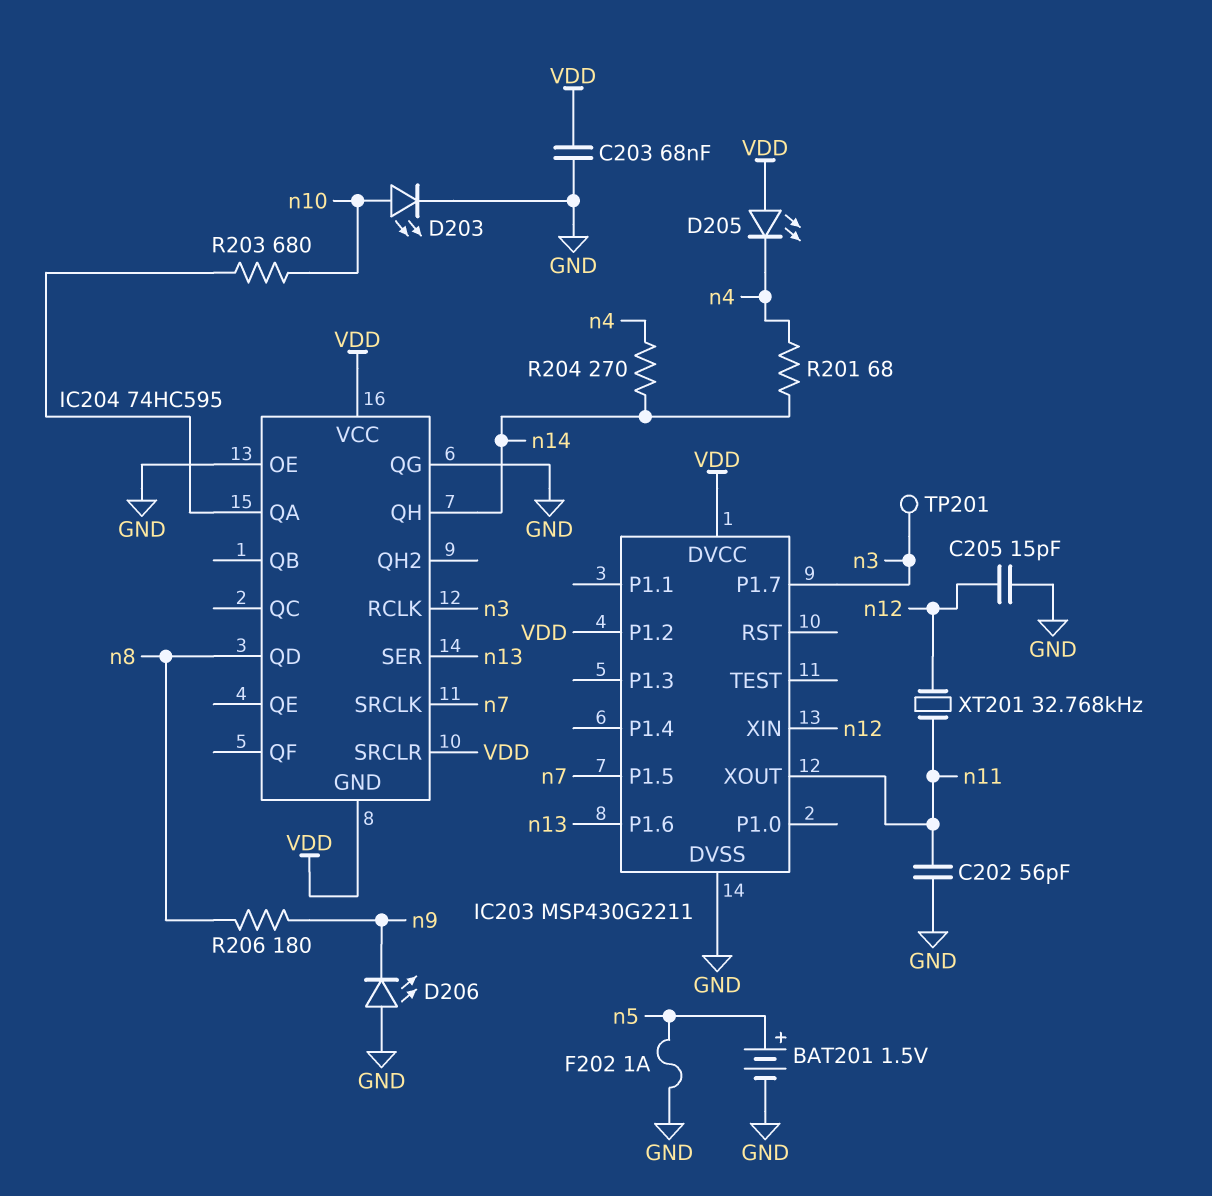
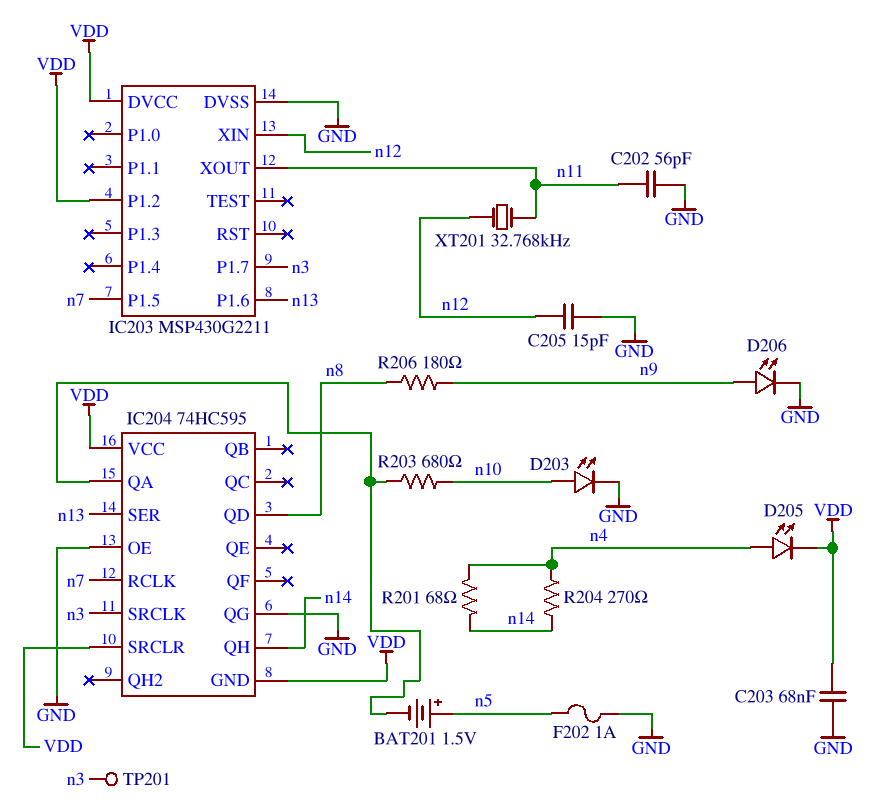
BAT201: 1.5V (plus n5, minus GND) -> 1.5V (plus n5, minus IC204/QA)
D205: LED (A VDD, K n4) -> LED (A n4, K VDD)
D206: LED (A GND, K n9) -> LED (A n9, K GND)
IC204 pin RCLK: n3 -> n7
IC204 pin SRCLK: n7 -> n3

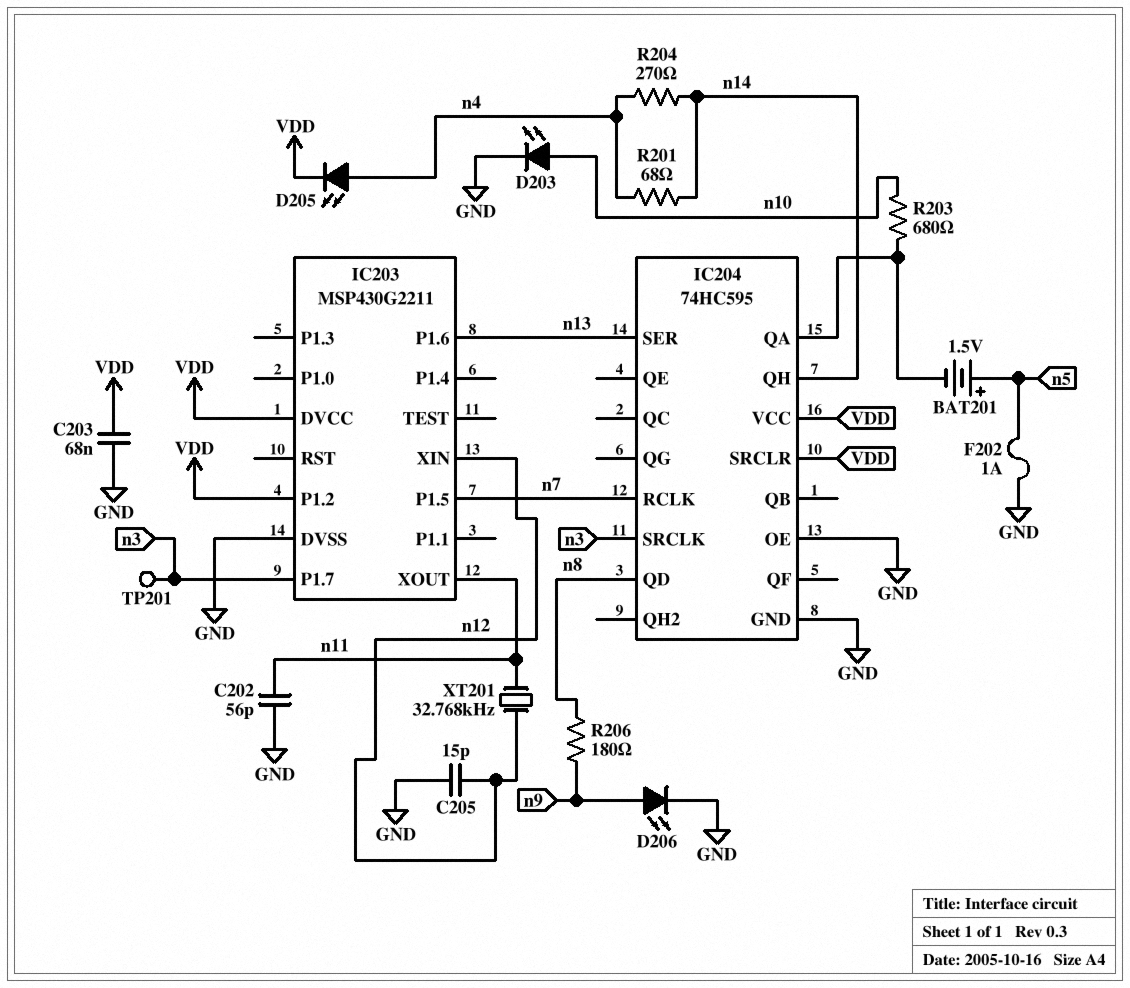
IC204 pin GND: VDD -> GND
IC204 pin QG: GND -> none

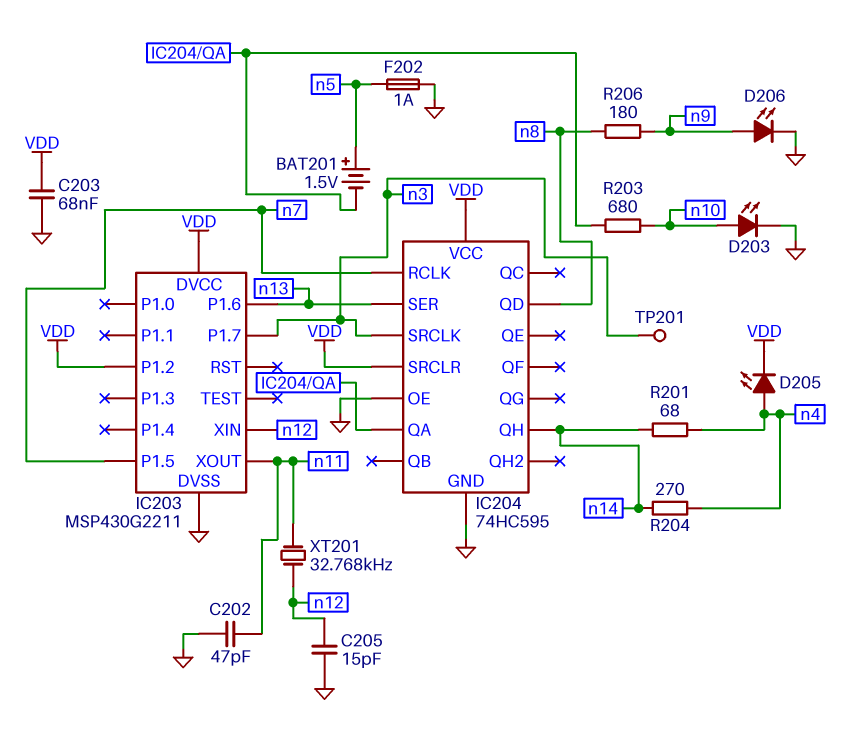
C202: 56pF (GND, n11) -> 47pF (GND, n11)

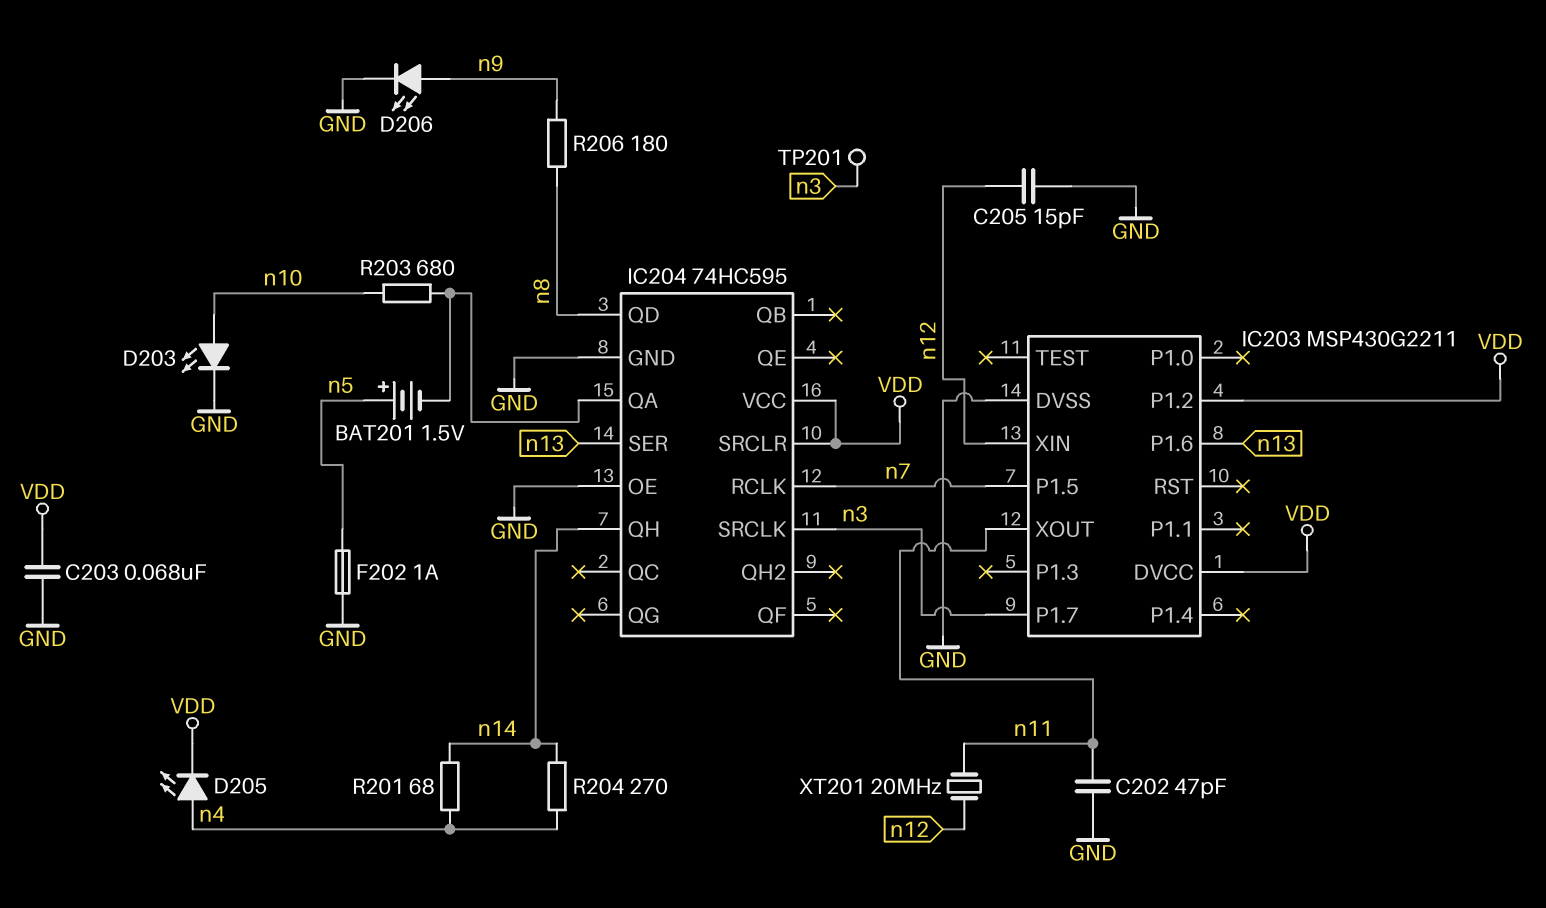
XT201: 32.768kHz (n11, n12) -> 20MHz (n11, n12)

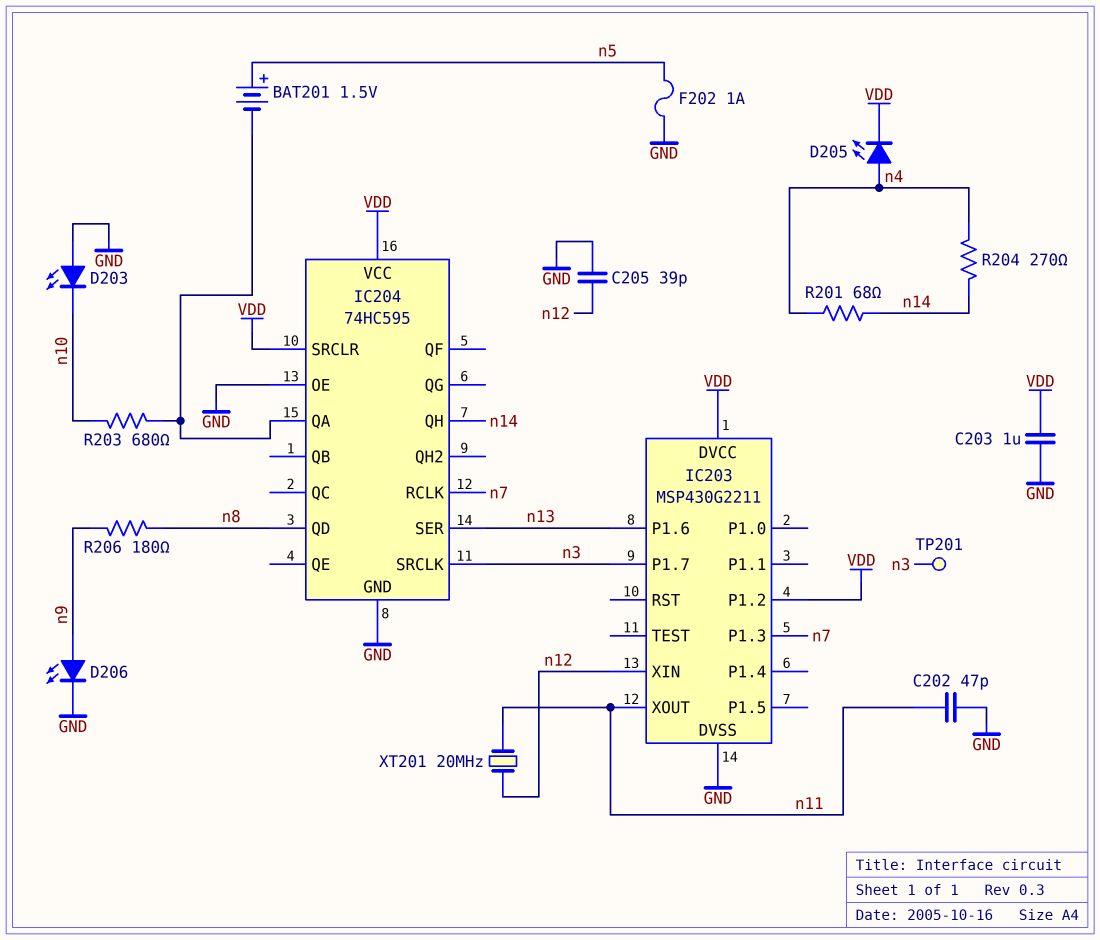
C203: 68nF (GND, VDD) -> 1uF (GND, VDD)
C205: 15pF (GND, n12) -> 39pF (GND, n12)
D203: LED (A n10, K GND) -> LED (A GND, K n10)
IC203 pin P1.3: none -> n7
IC203 pin P1.5: n7 -> none

